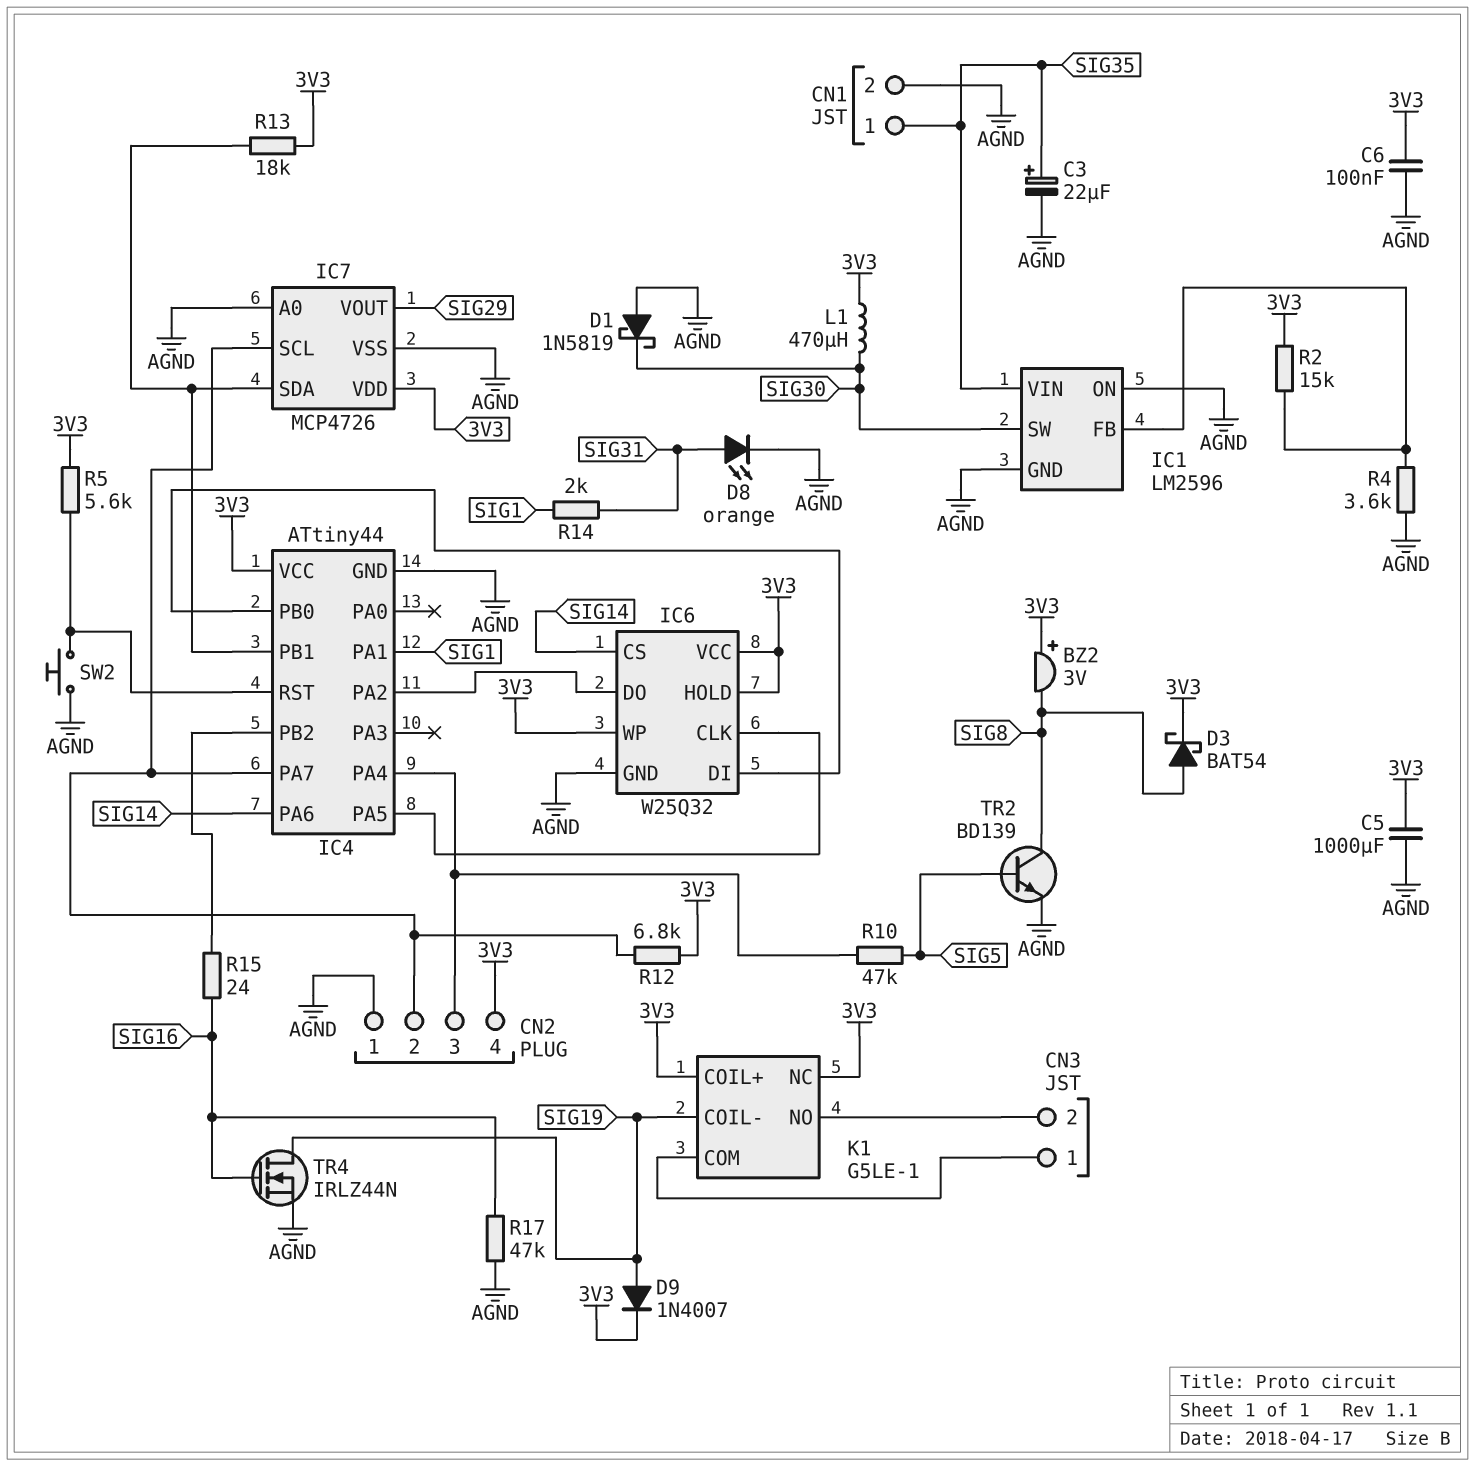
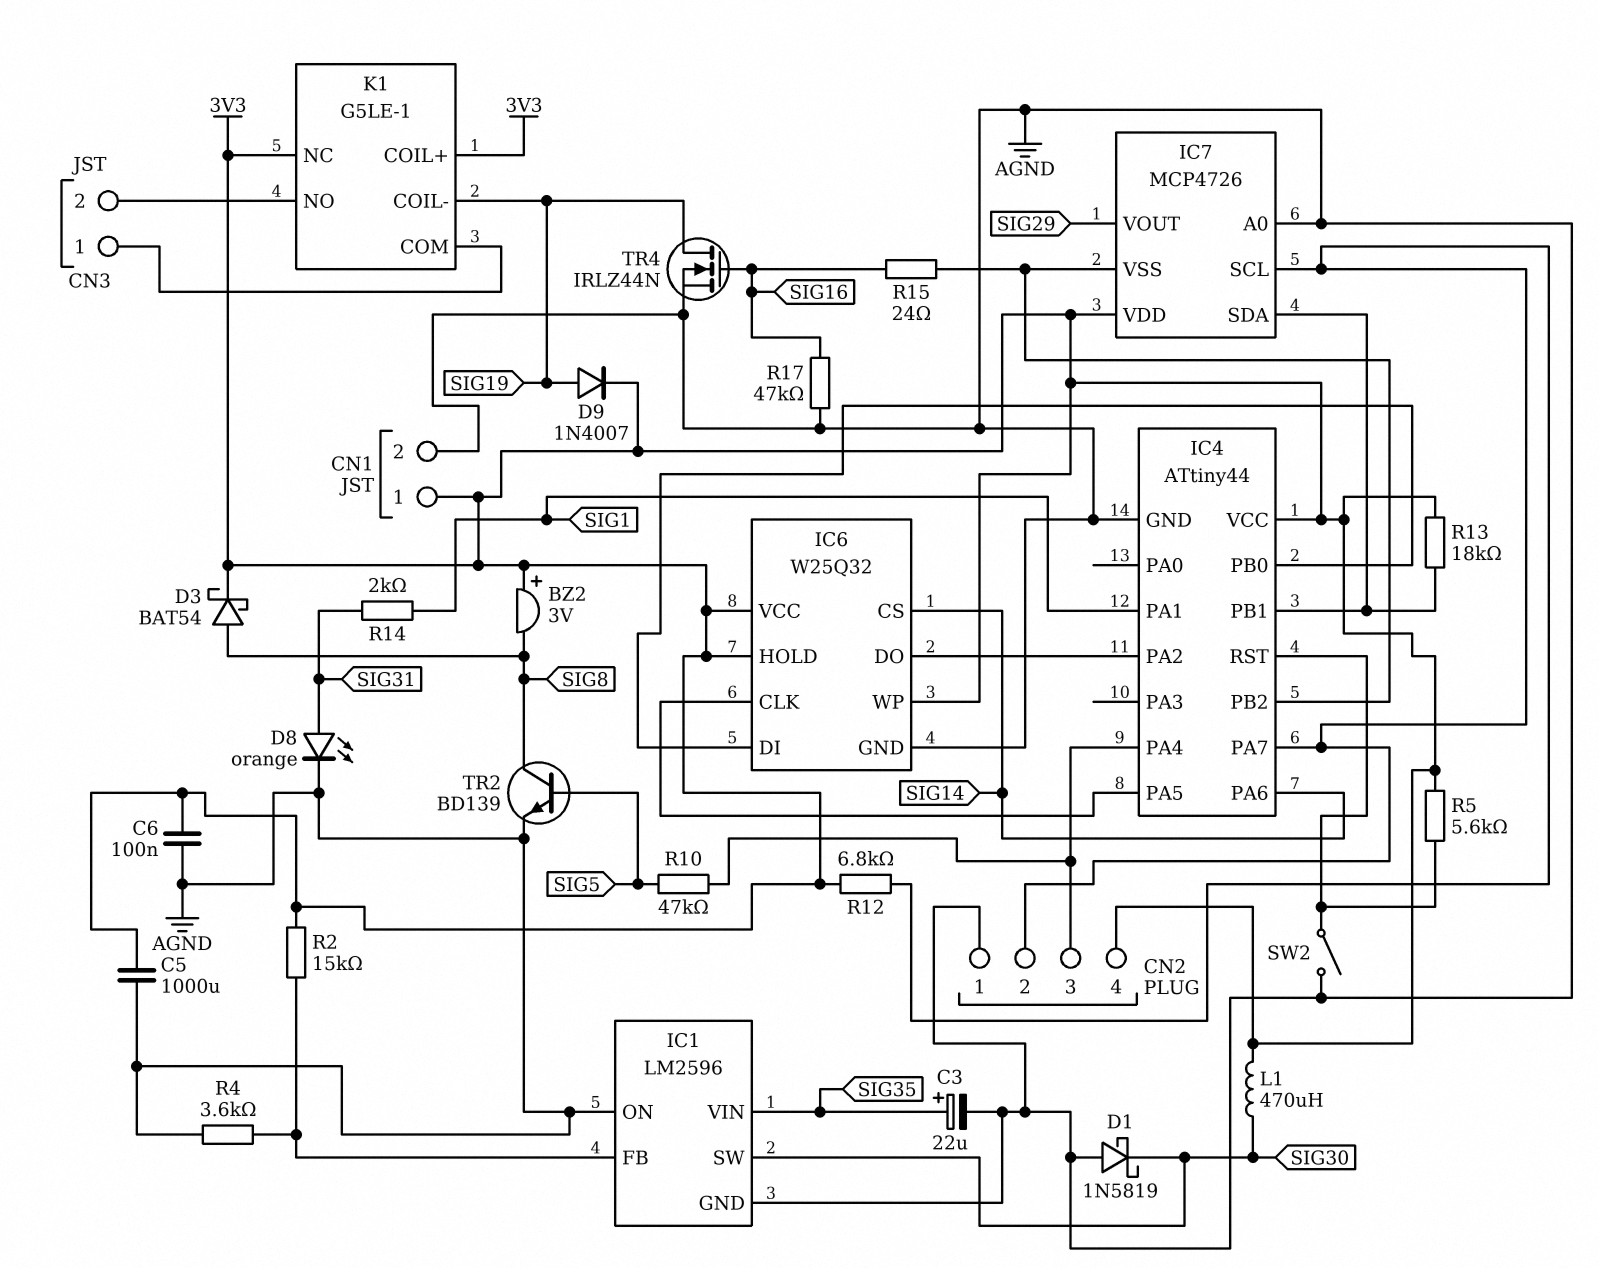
CN1 pin 1: SIG35 -> 3V3
IC7 pin VSS: AGND -> IC4/PB2
SW2: button (AGND, IC4/RST) -> switch (AGND, IC4/RST)

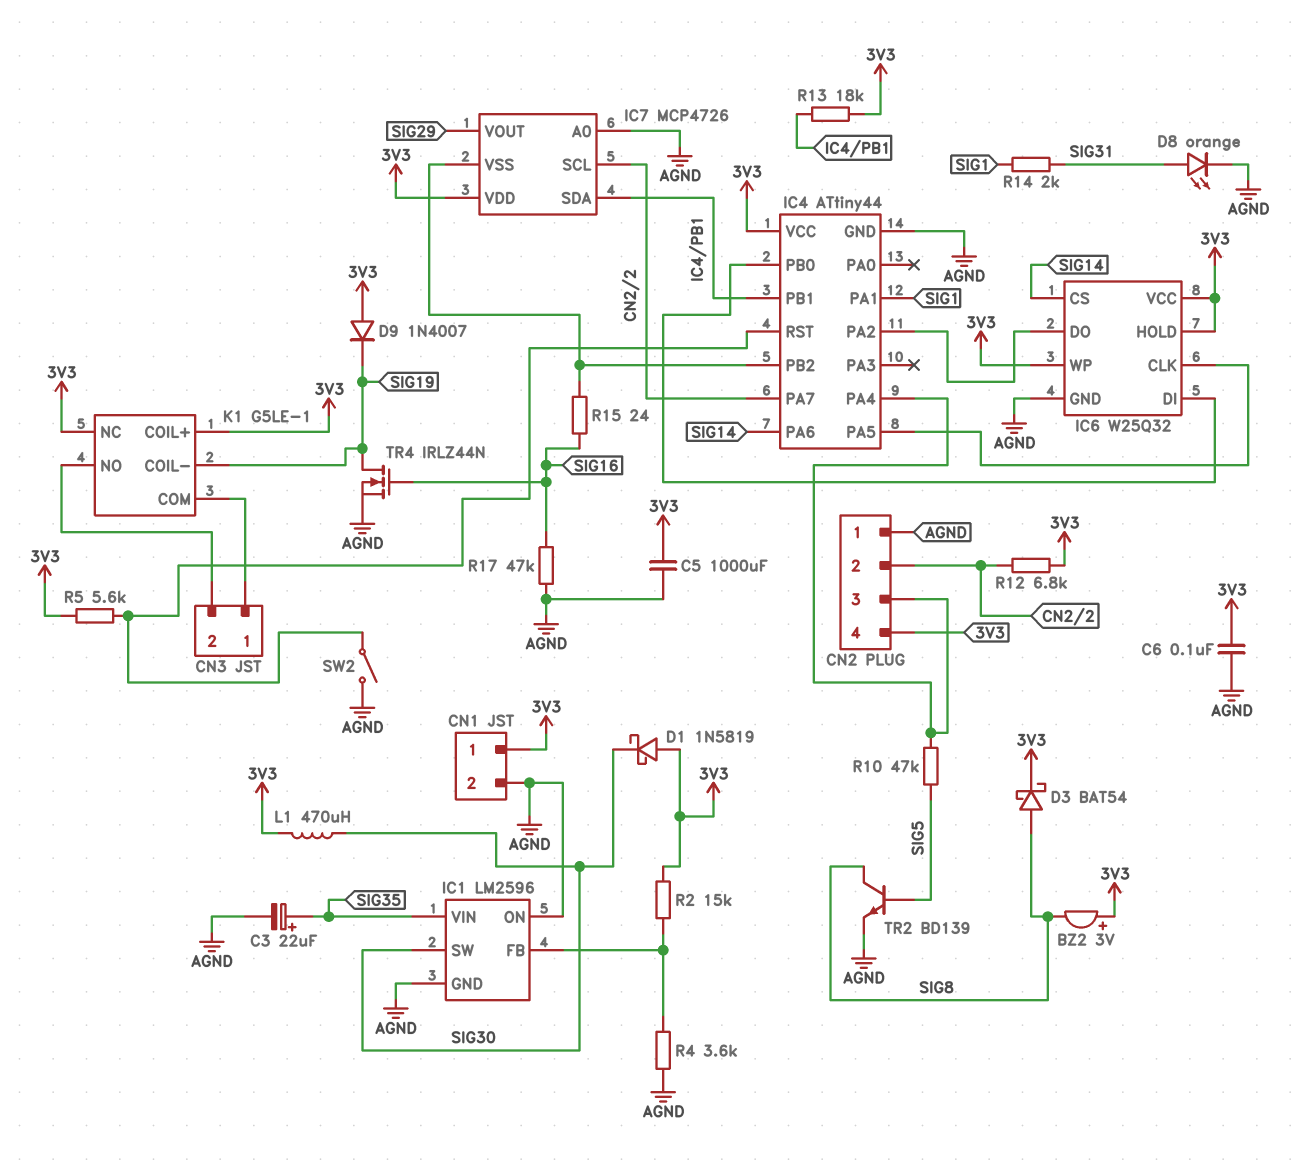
D1: schottky 1N5819 (A AGND, K SIG30) -> schottky 1N5819 (A 3V3, K SIG30)
D9: diode 1N4007 (A SIG19, K 3V3) -> diode 1N4007 (A 3V3, K SIG19)

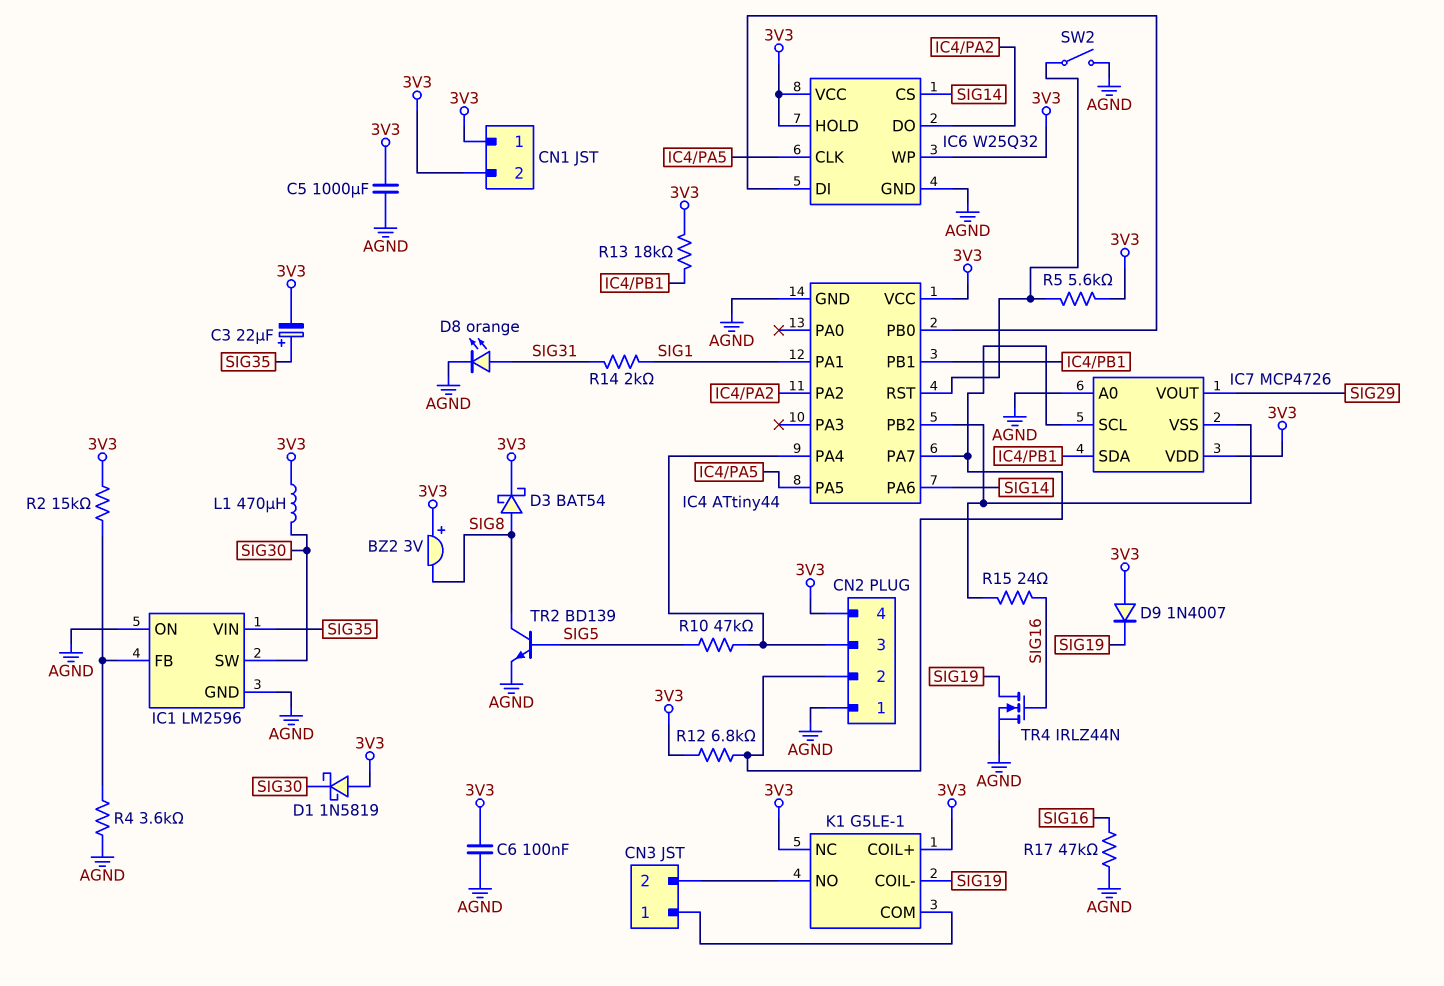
C3: 22uF (plus SIG35, minus AGND) -> 22uF (plus SIG35, minus 3V3)
CN1 pin 2: AGND -> 3V3

